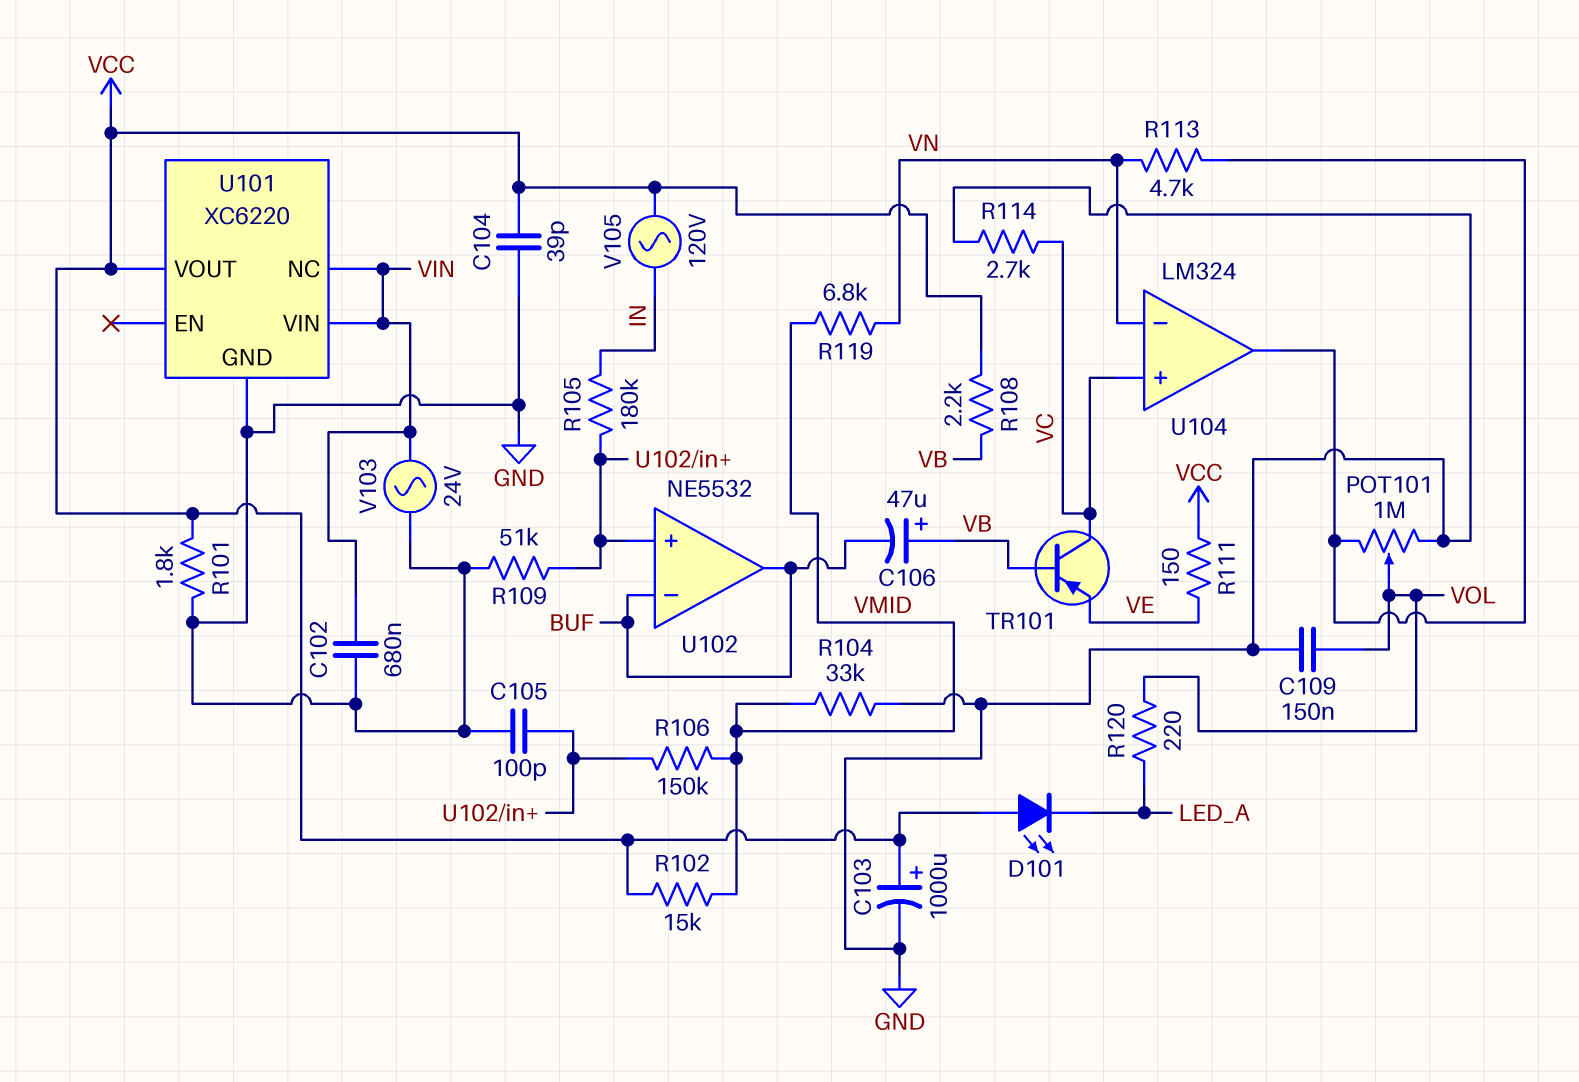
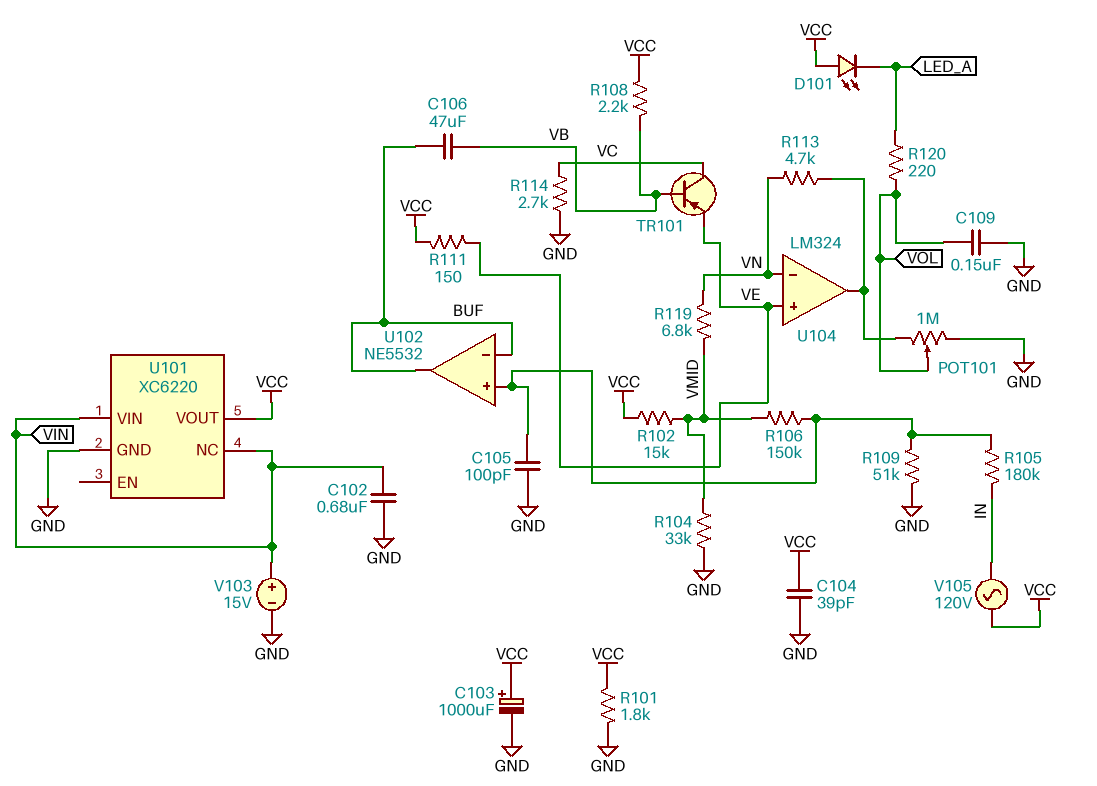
C106: 47uF (plus VB, minus BUF) -> 47uF (BUF, VB)
U104 pin in+: VC -> VE
V103: AC 24V (GND, VIN) -> 15V (plus VIN, minus GND)

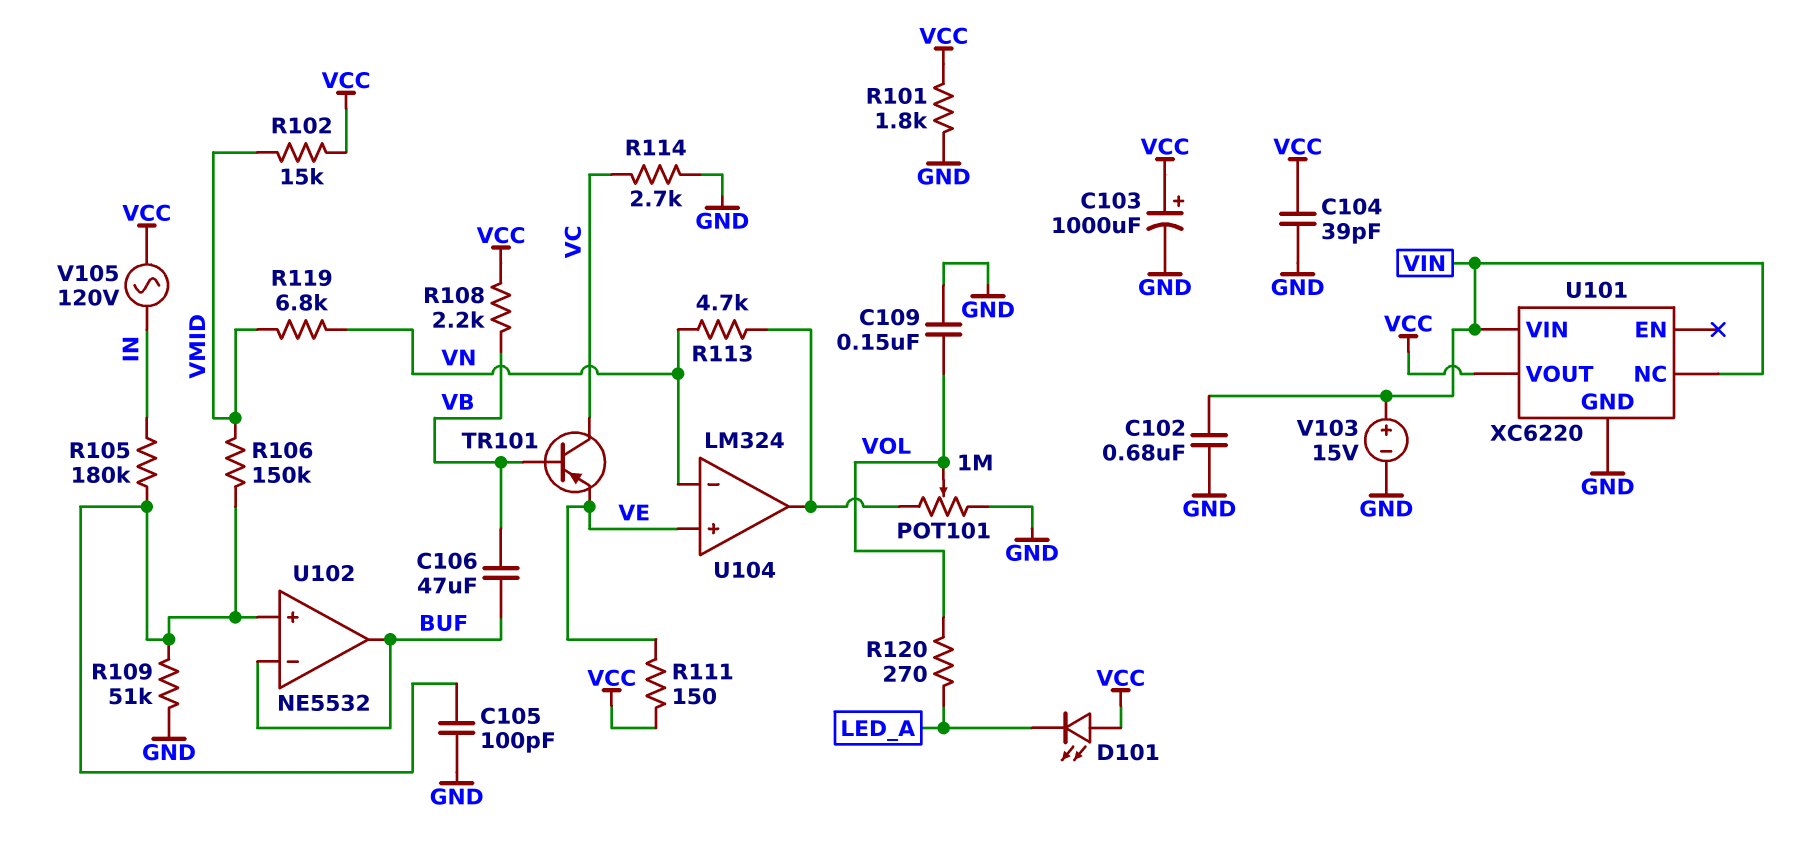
R104: 33k (GND, VMID) -> none
R120: 220 (LED_A, VOL) -> 270 (LED_A, VOL)

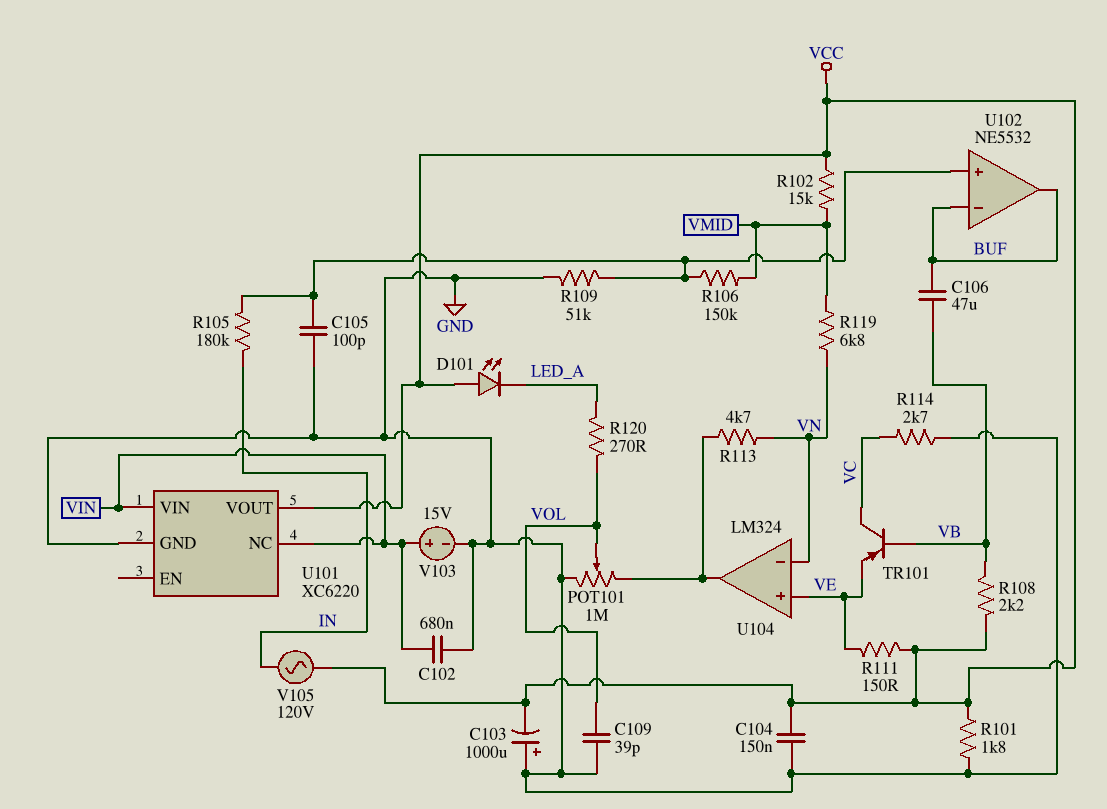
C103: 1000uF (plus VCC, minus GND) -> 1000uF (plus GND, minus VCC)
C104: 39pF (GND, VCC) -> 150nF (GND, VCC)
C109: 150nF (GND, VOL) -> 39pF (GND, VOL)

